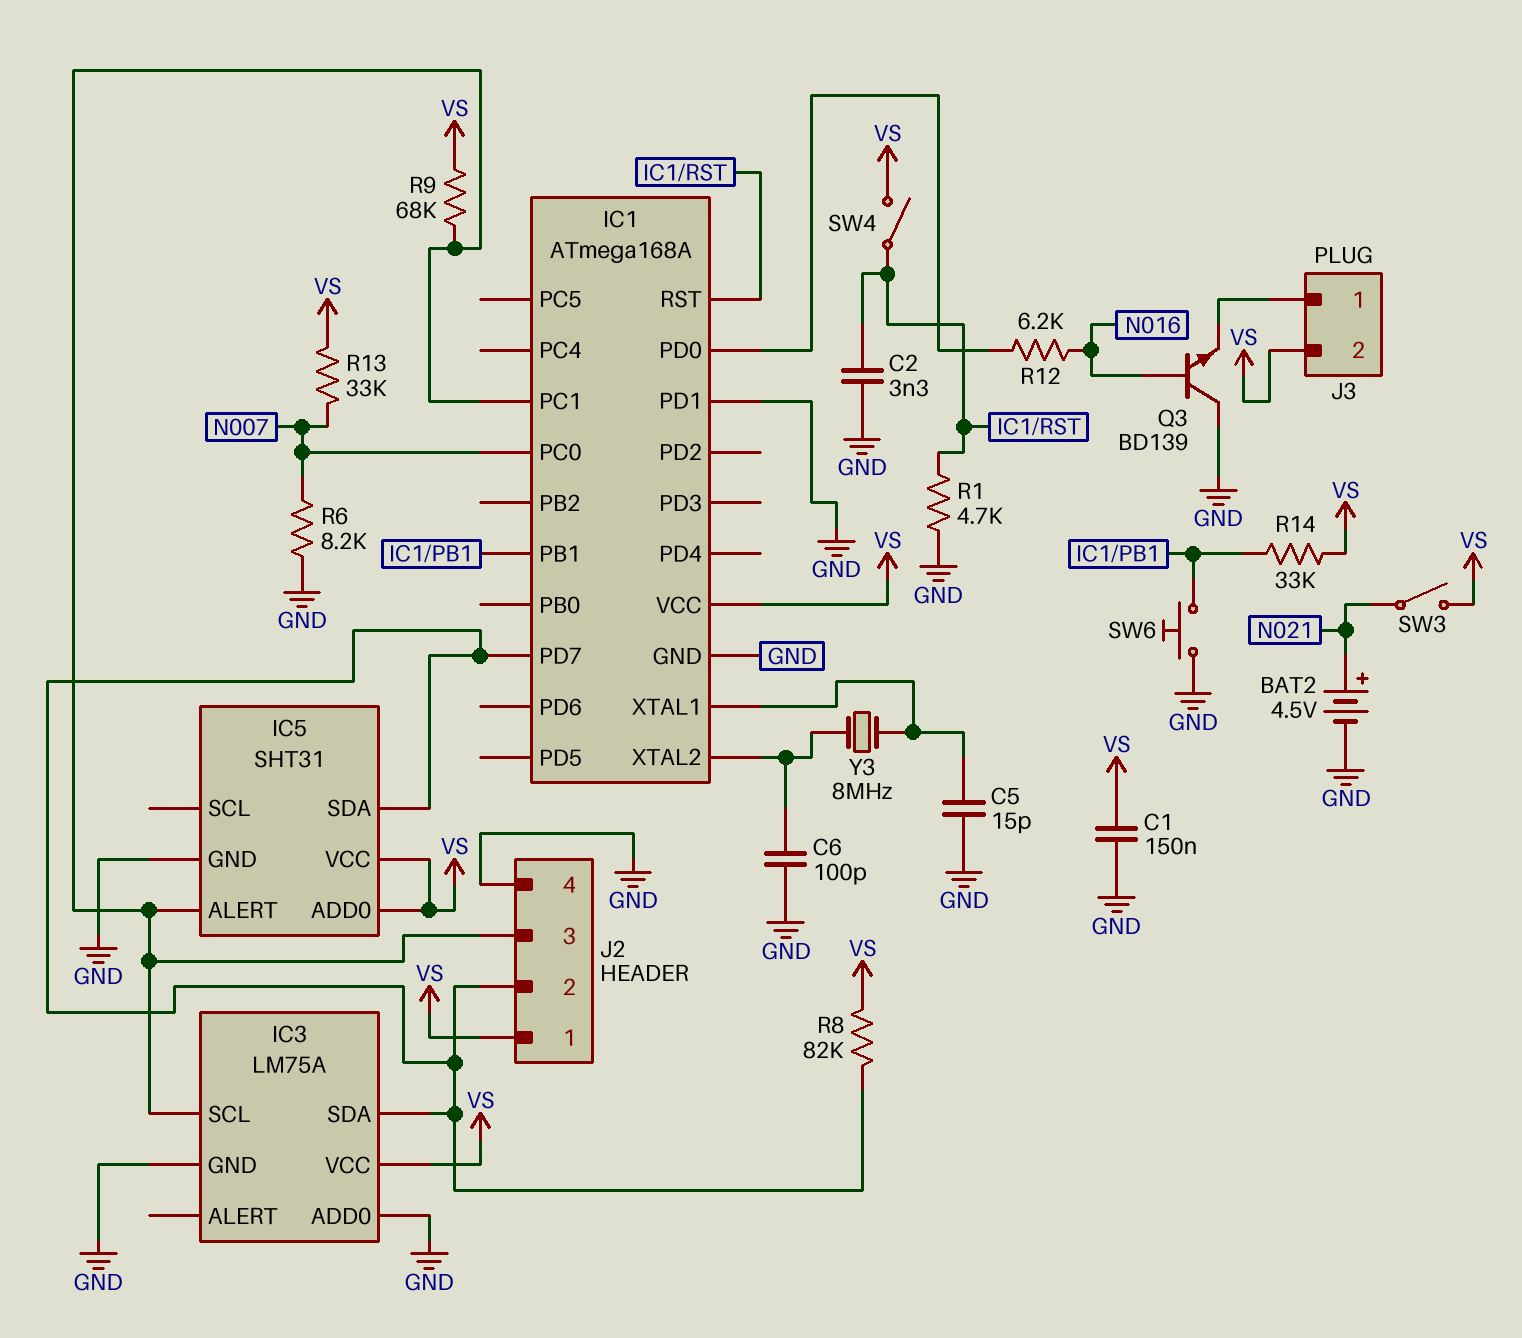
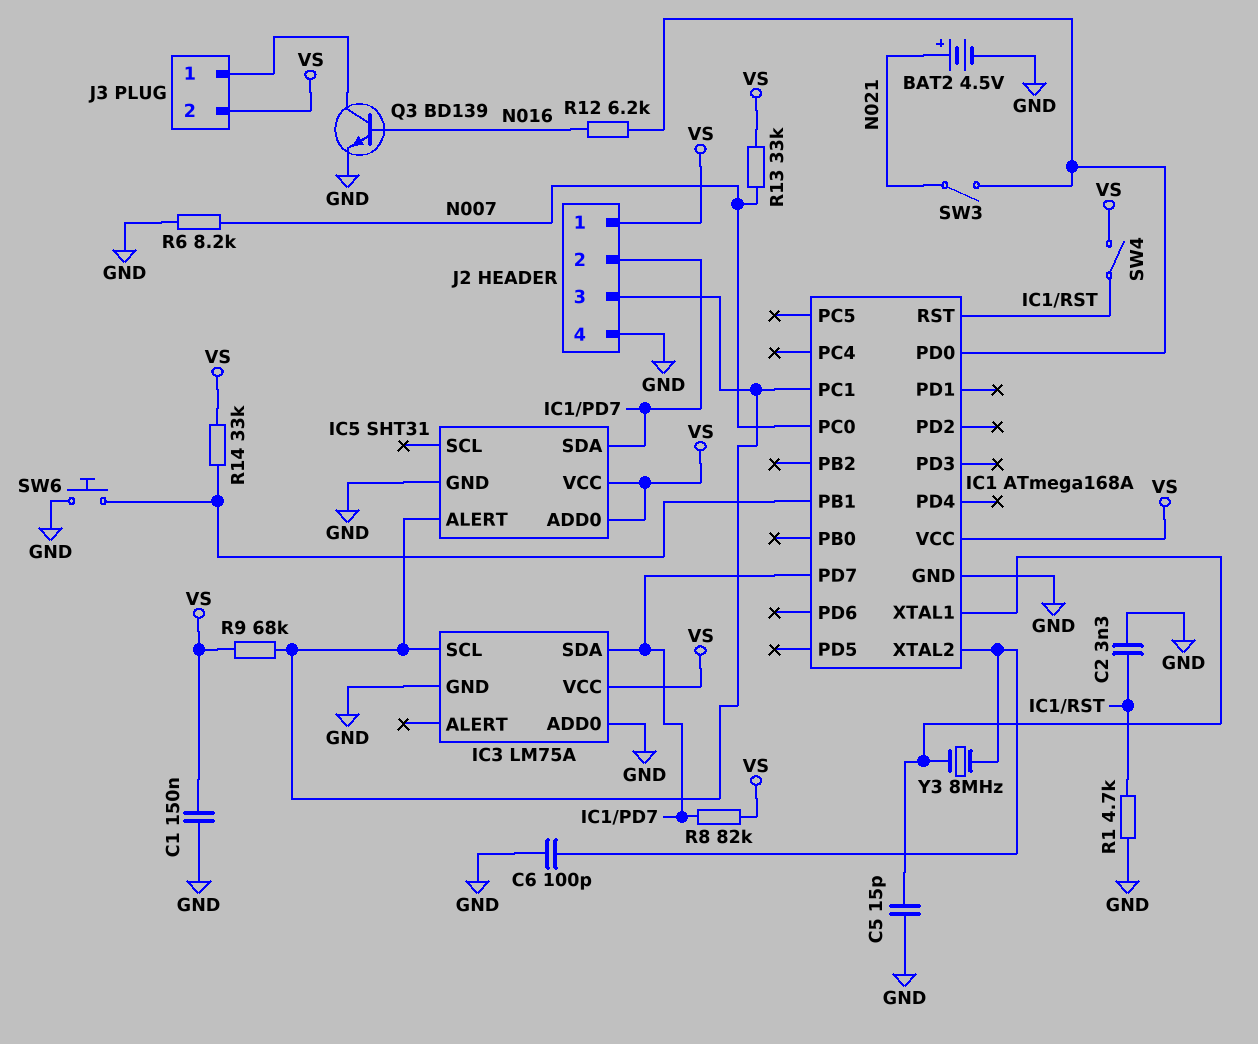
IC1 pin PD1: GND -> none
Q3: NPN BD139 (B N016, C GND, E J3/1) -> NPN BD139 (B N016, C J3/1, E GND)
SW3: switch (N021, VS) -> switch (IC1/PD0, N021)

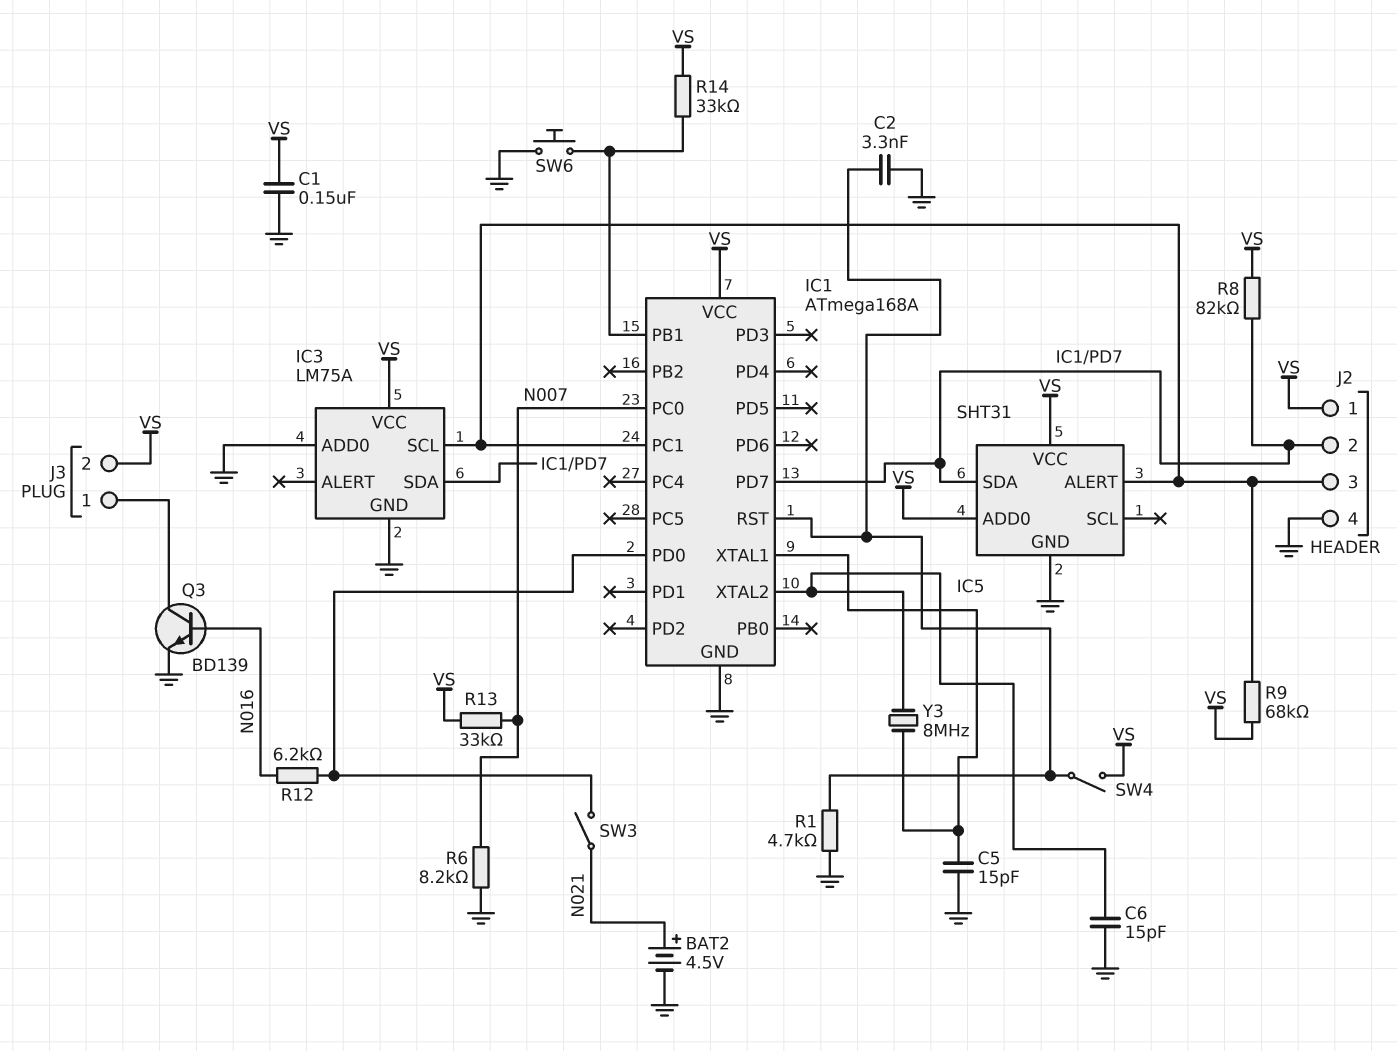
C6: 100pF (GND, IC1/XTAL2) -> 15pF (GND, IC1/XTAL2)

